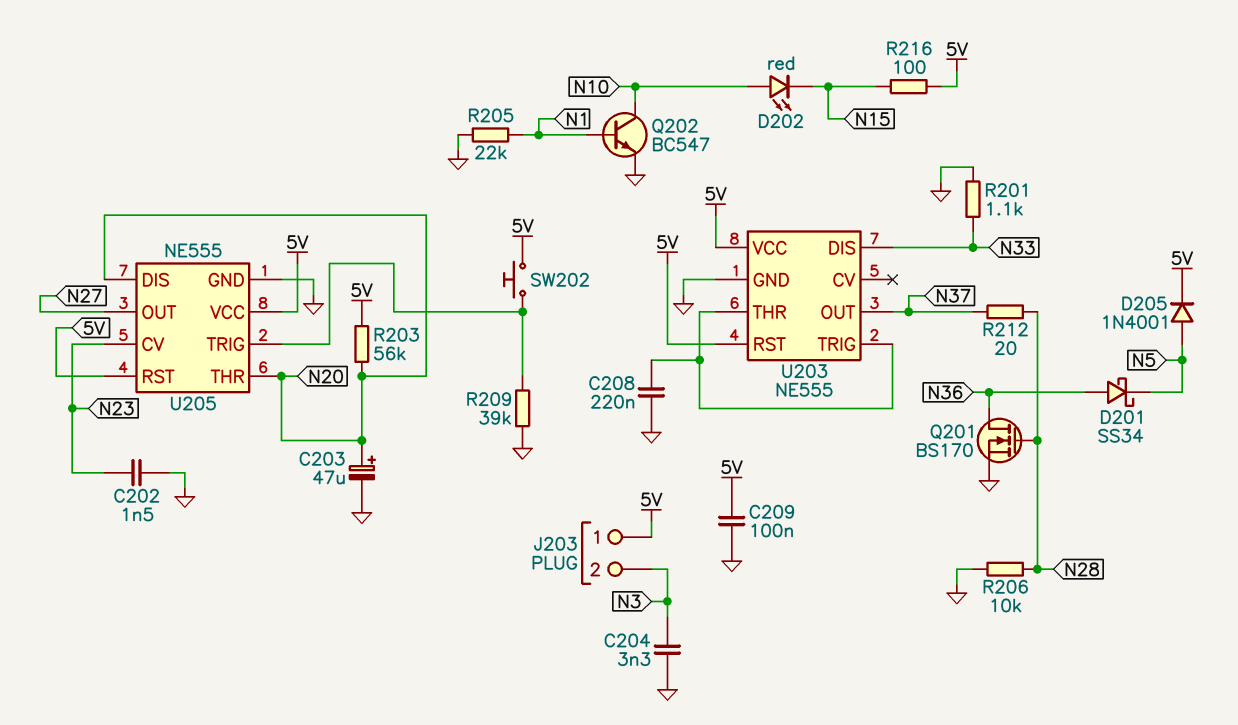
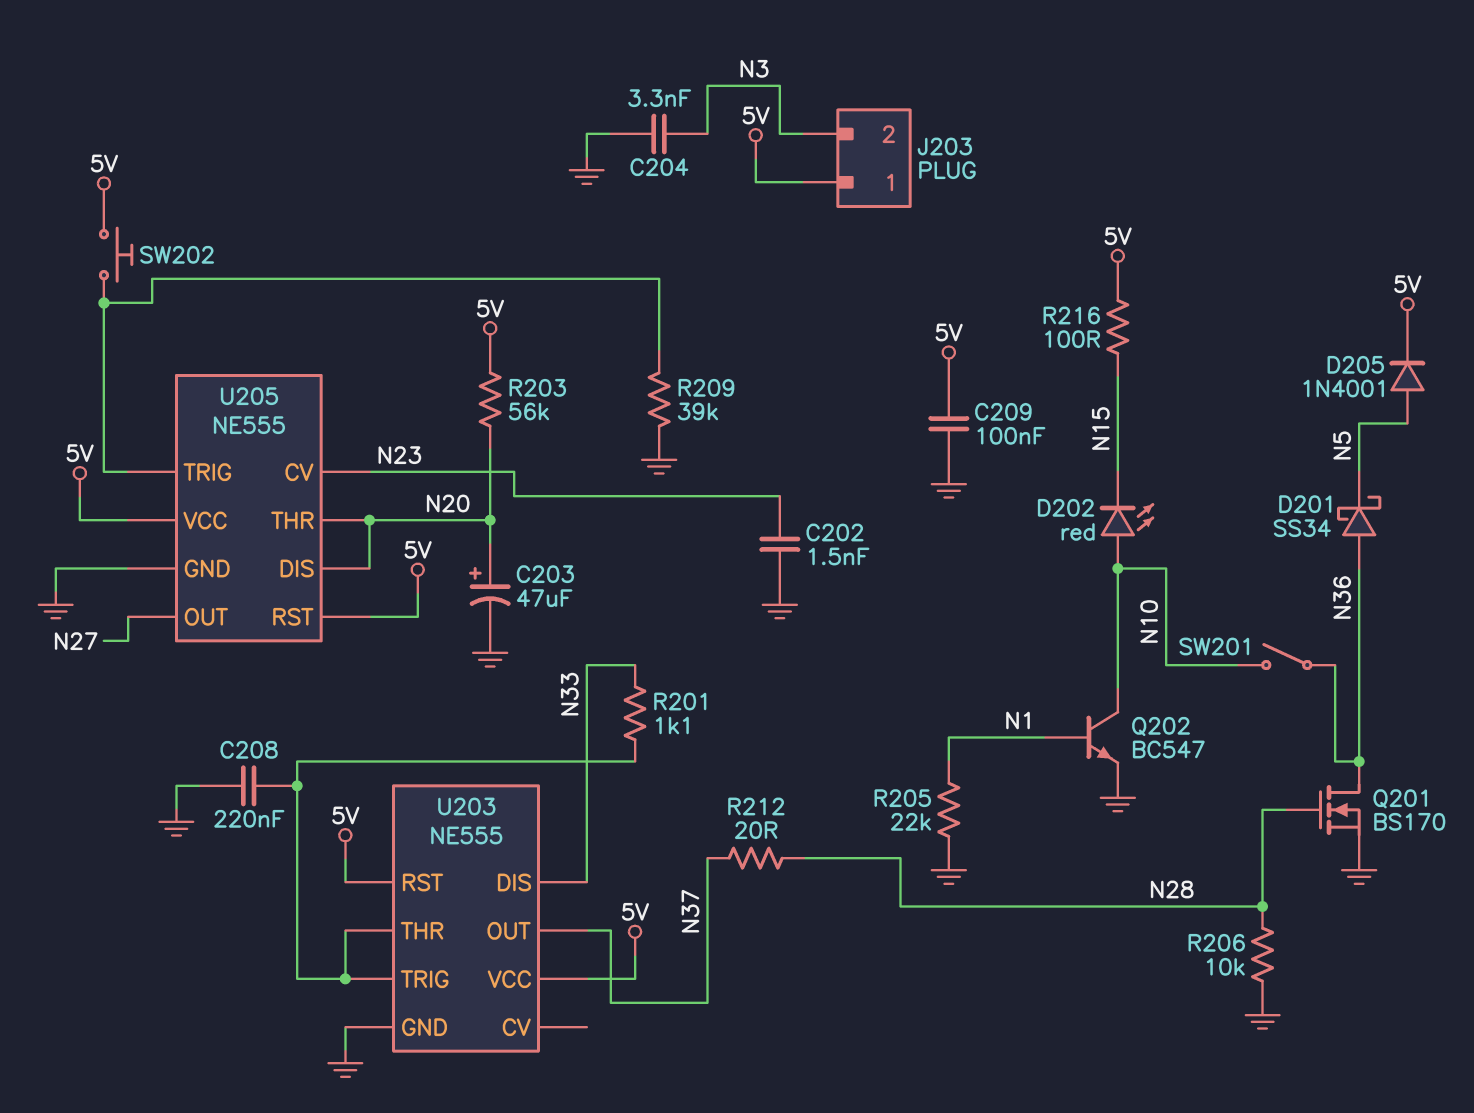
R201: 1.1k (GND, N33) -> 1.1k (N33, U203/THR)
SW201: none -> switch (N10, N36)

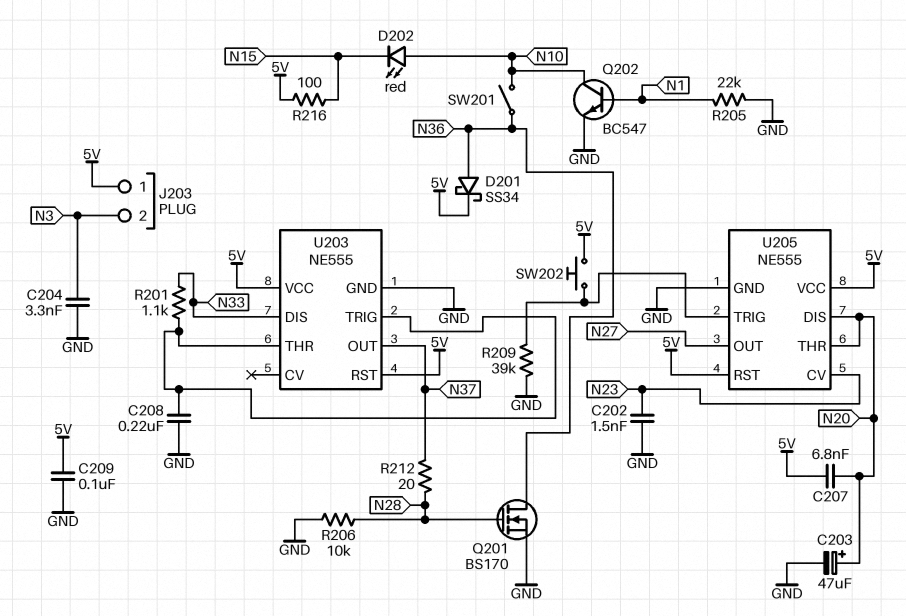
C207: none -> 6.8nF (5V, N20)
D201: schottky SS34 (A N36, K N5) -> schottky SS34 (A N36, K 5V)
D205: diode 1N4001 (A N5, K 5V) -> none
R203: 56k (5V, N20) -> none

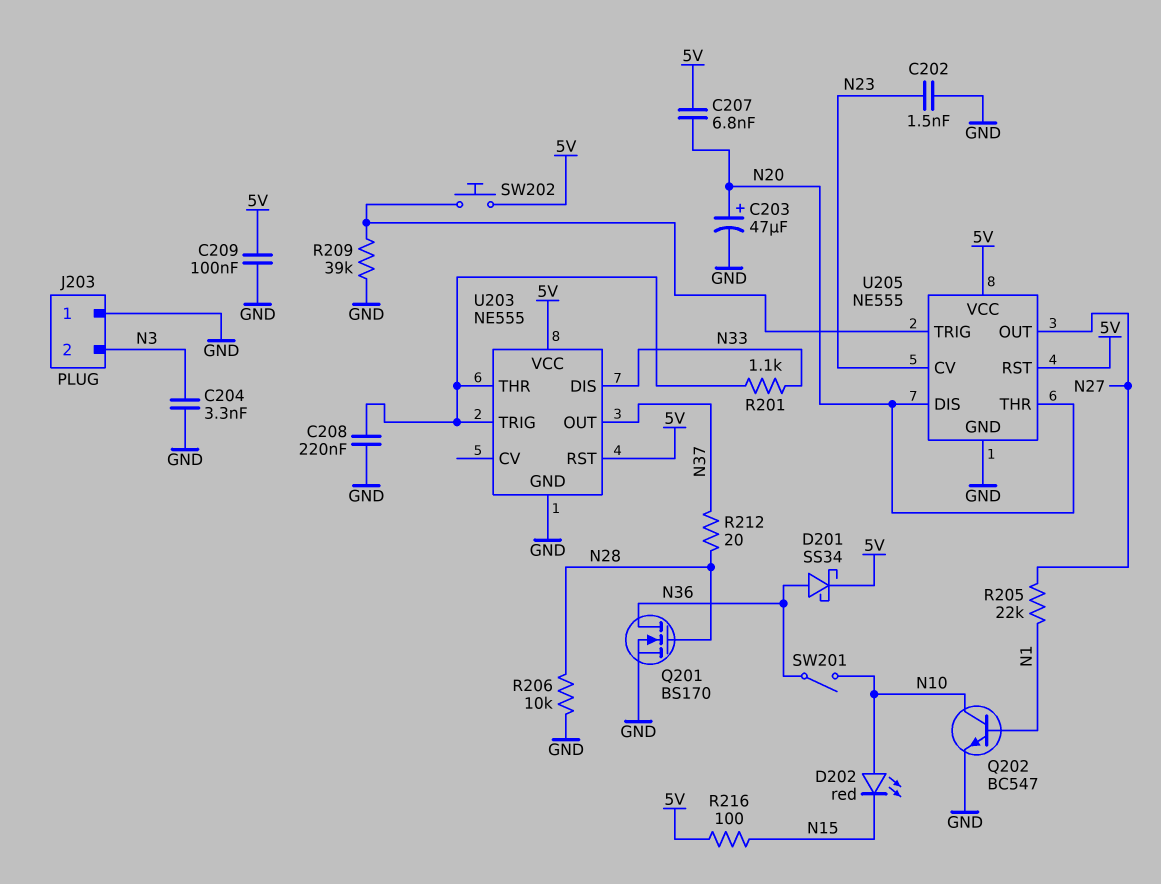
J203 pin 1: 5V -> GND
R205: 22k (GND, N1) -> 22k (N1, N27)

